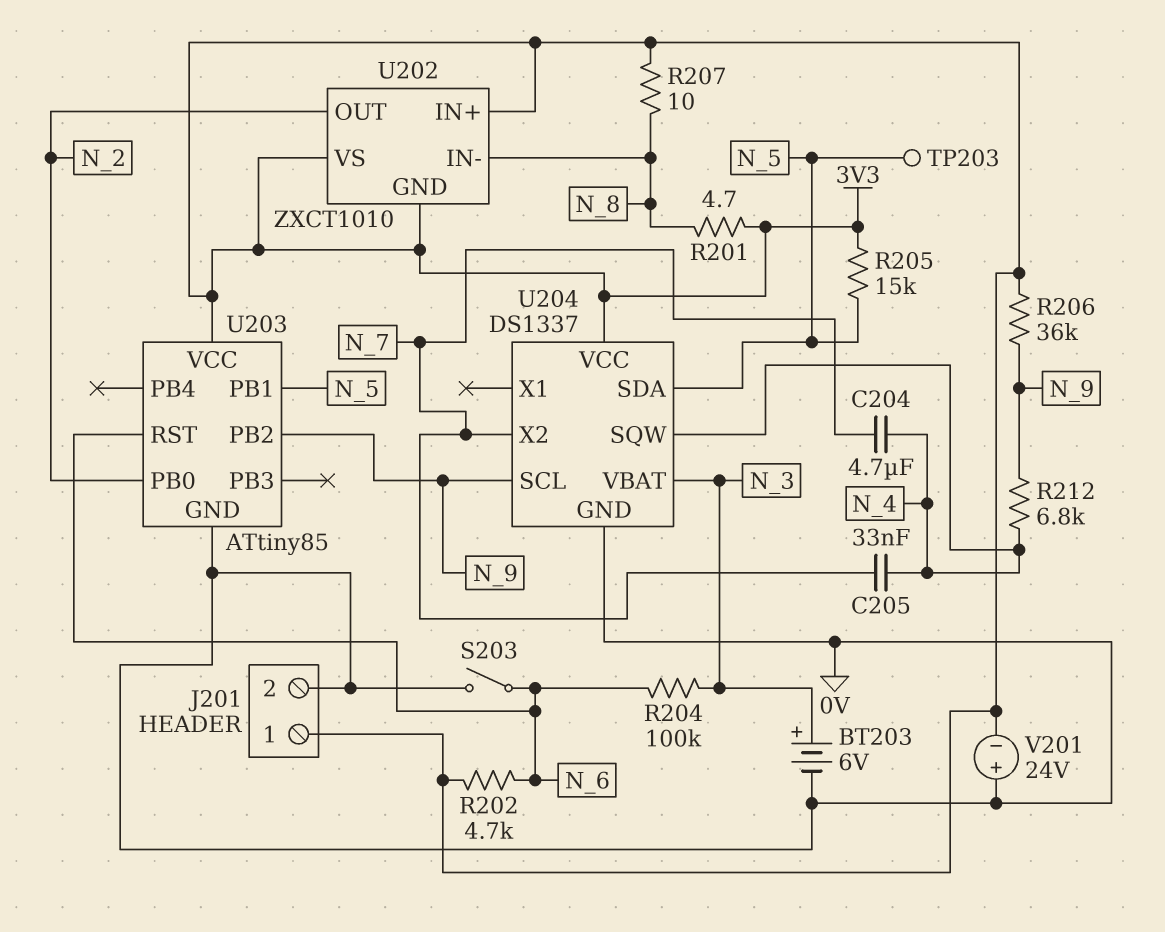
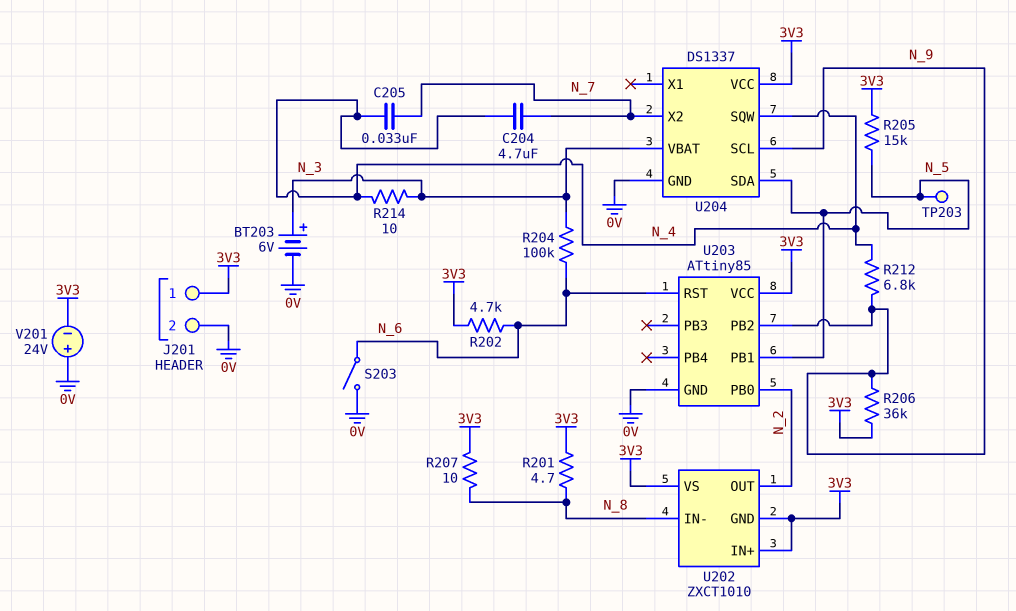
R214: none -> 10 (N_3, N_4)

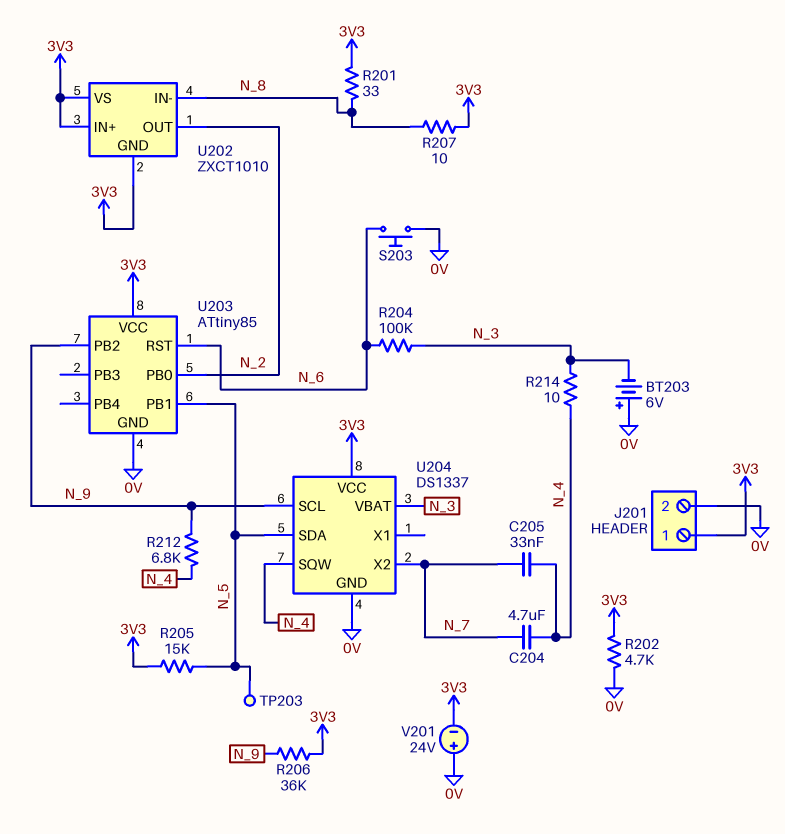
BT203: 6V (plus N_3, minus 0V) -> 6V (plus 0V, minus N_3)
R201: 4.7 (3V3, N_8) -> 33 (3V3, N_8)
R202: 4.7k (3V3, N_6) -> 4.7k (0V, 3V3)
S203: switch (0V, N_6) -> button (0V, N_6)

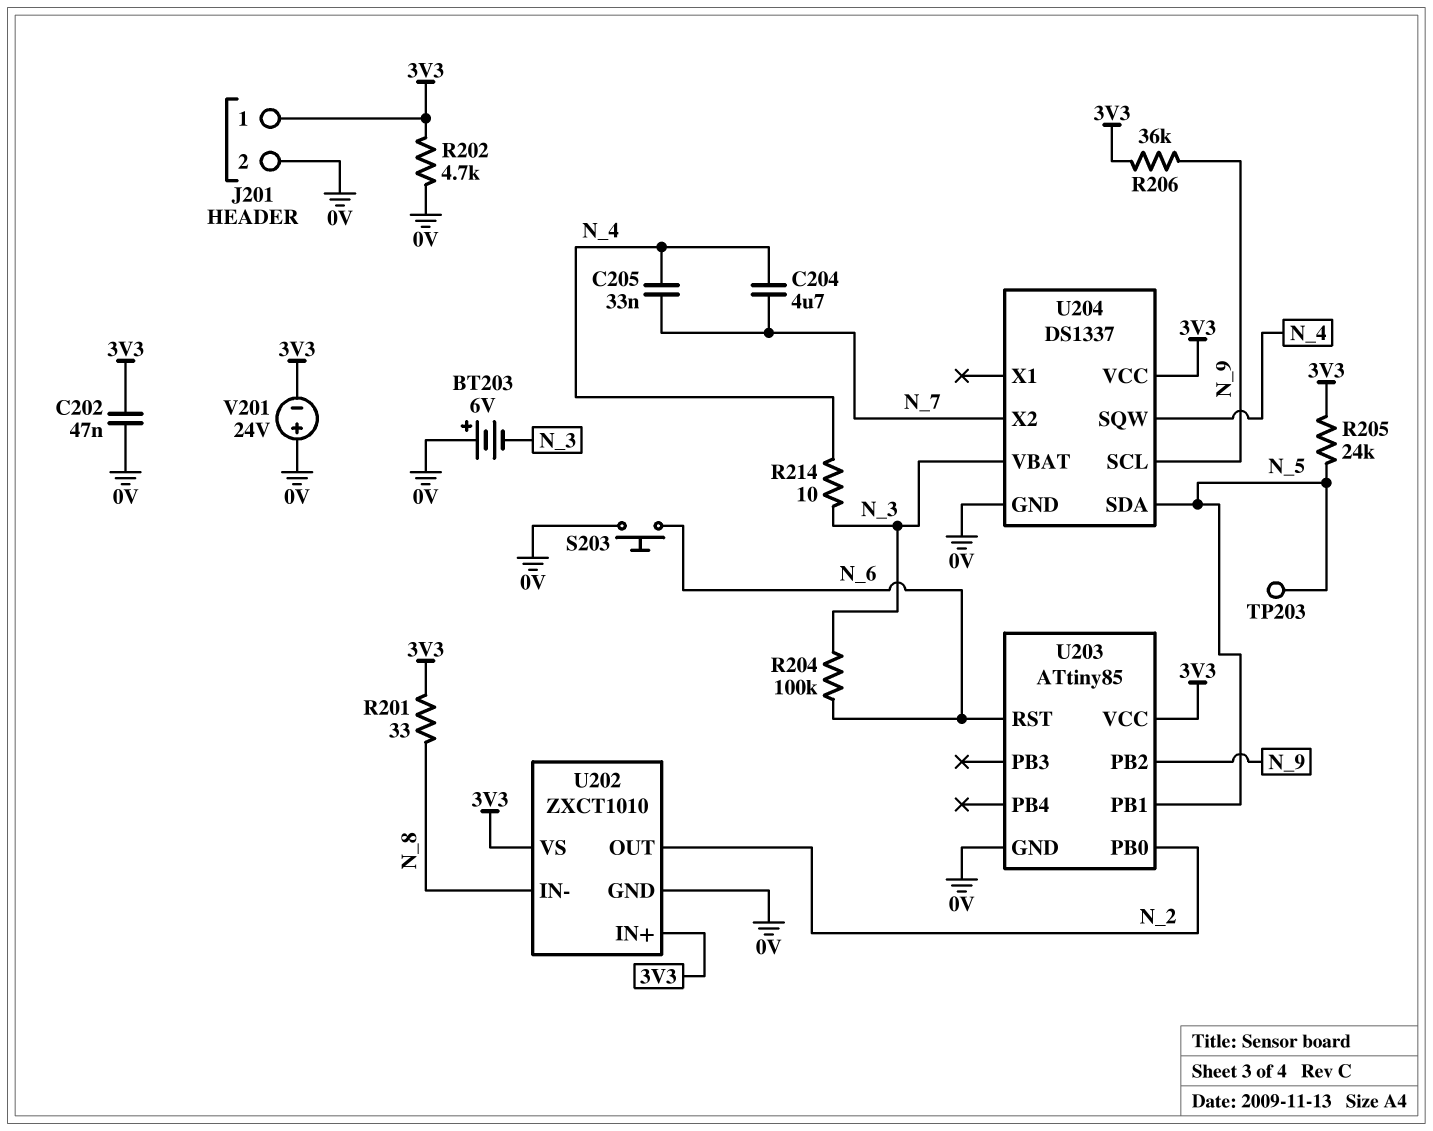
C202: none -> 47nF (0V, 3V3)
R205: 15k (3V3, N_5) -> 24k (3V3, N_5)
R207: 10 (3V3, N_8) -> none
R212: 6.8k (N_4, N_9) -> none
U202 pin GND: 3V3 -> 0V

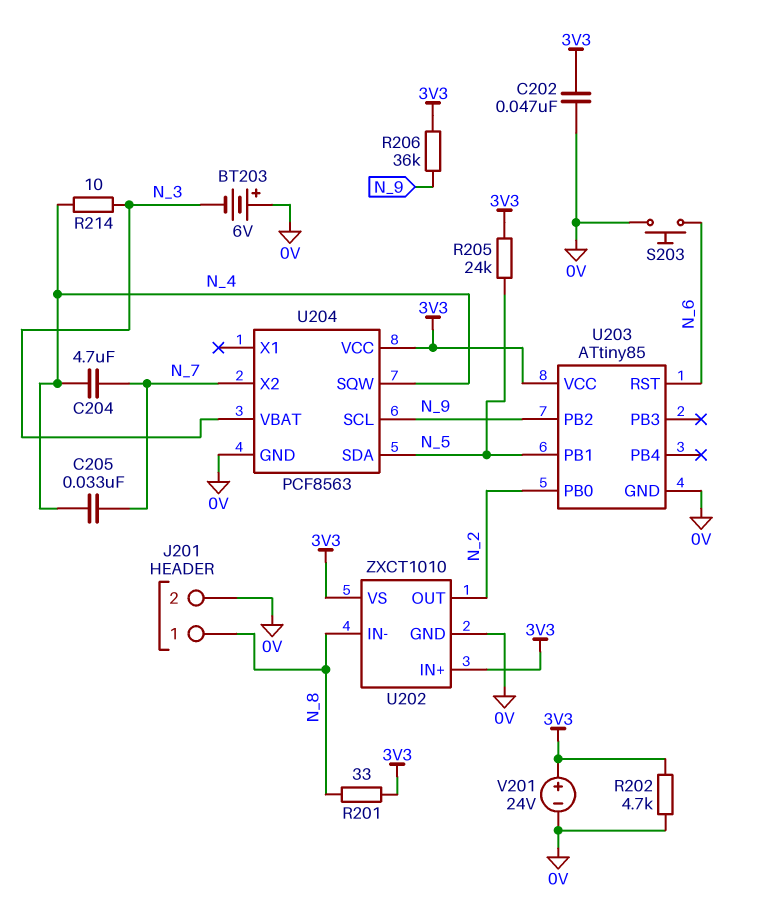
J201 pin 1: 3V3 -> N_8
R204: 100k (N_3, N_6) -> none
TP203: test point (N_5) -> none
U204: DS1337 -> PCF8563
V201: 24V (plus 0V, minus 3V3) -> 24V (plus 3V3, minus 0V)

